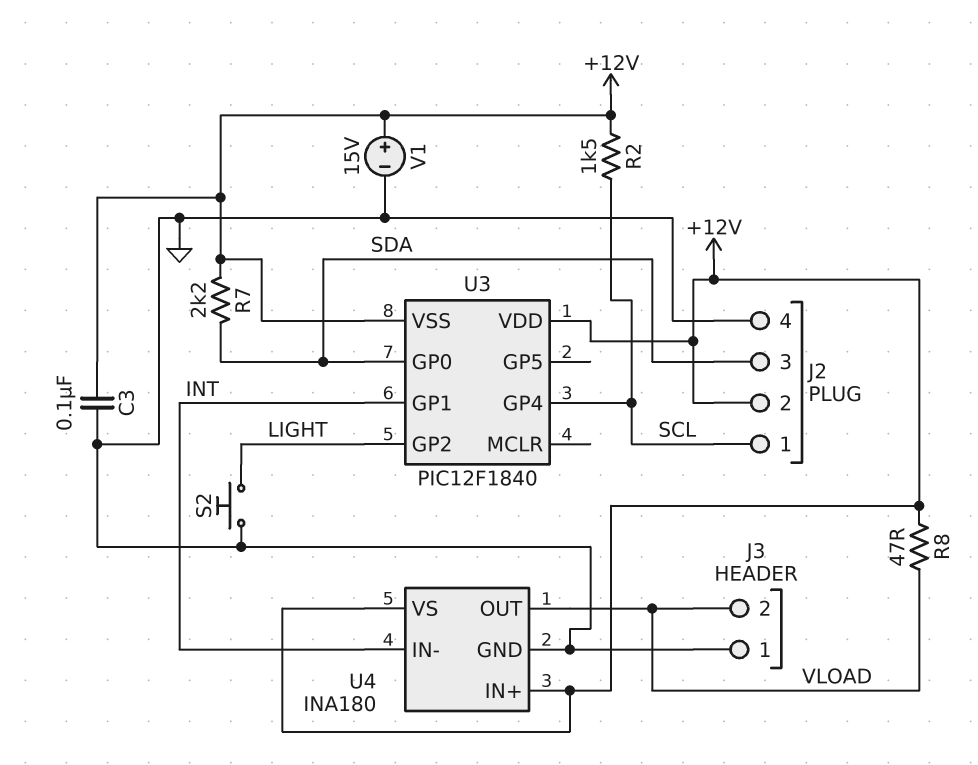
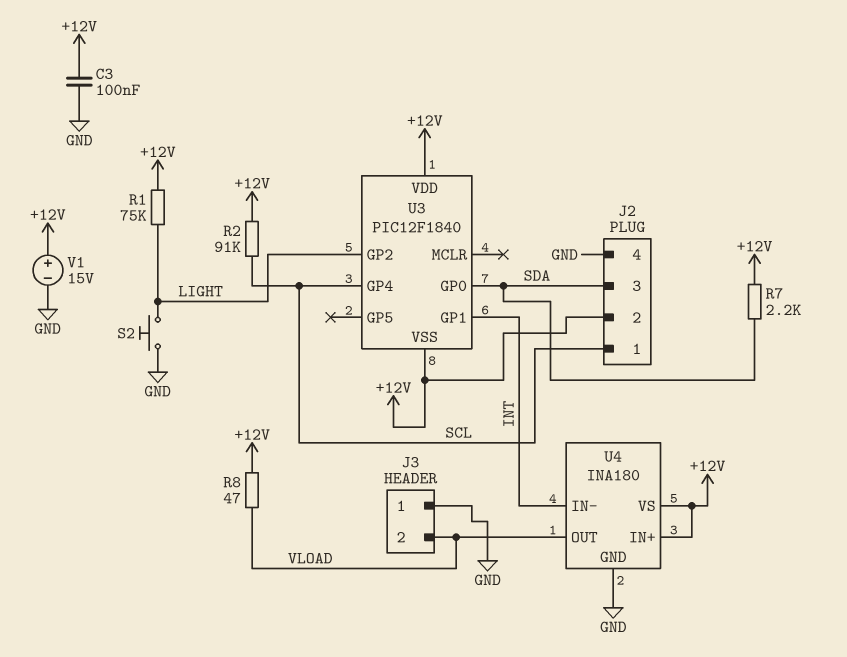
R1: none -> 75k (+12V, LIGHT)
R2: 1.5k (+12V, SCL) -> 91k (+12V, SCL)

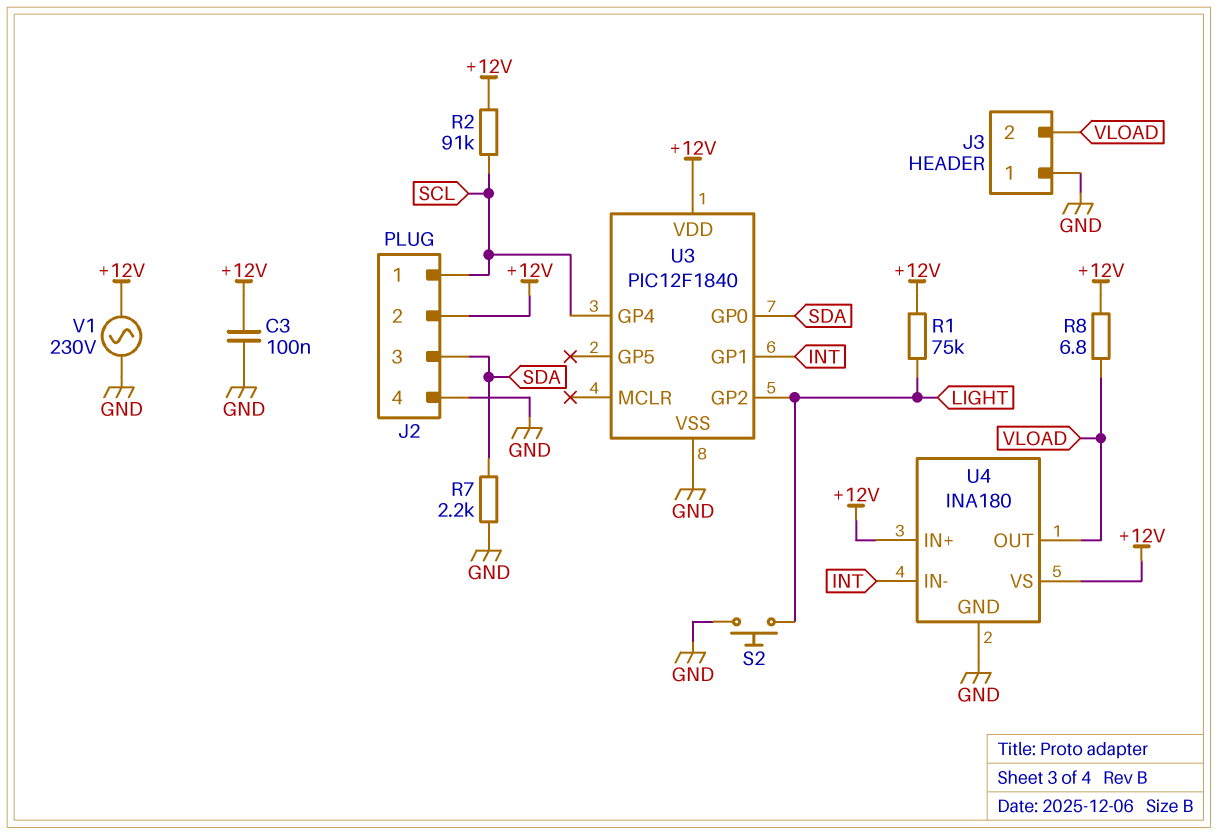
R7: 2.2k (+12V, SDA) -> 2.2k (GND, SDA)
R8: 47 (+12V, VLOAD) -> 6.8 (+12V, VLOAD)
U3 pin VSS: +12V -> GND
V1: 15V (plus +12V, minus GND) -> AC 230V (+12V, GND)

